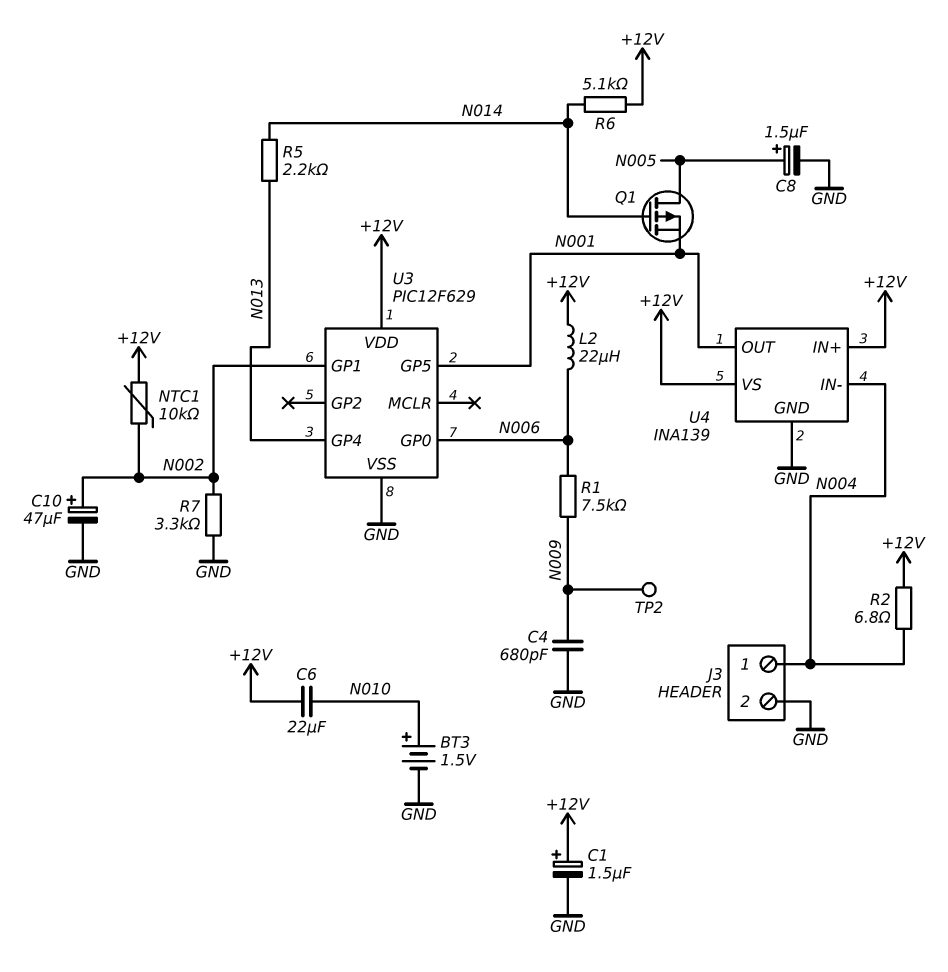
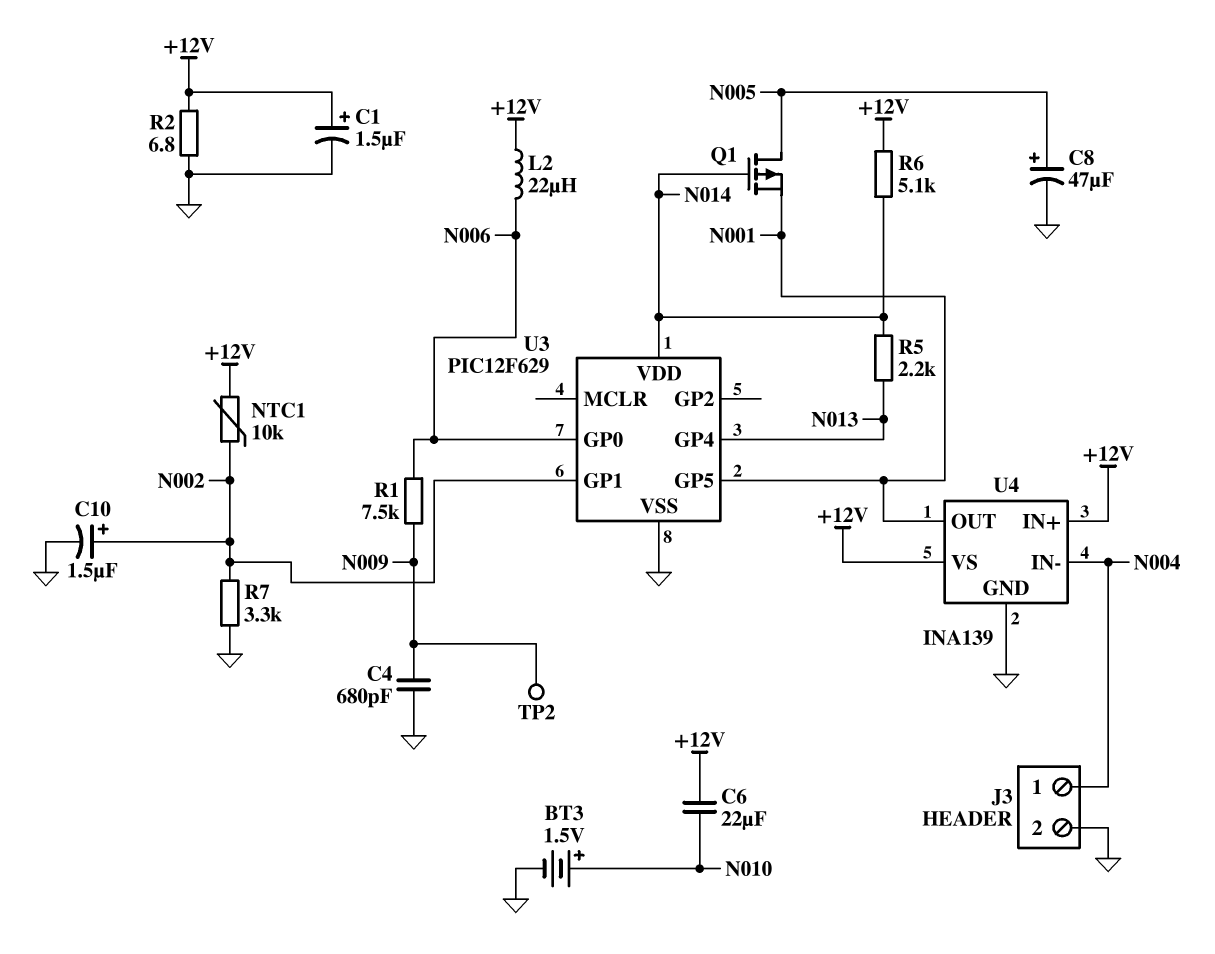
C8: 1.5uF (plus N005, minus GND) -> 47uF (plus N005, minus GND)
C10: 47uF (plus N002, minus GND) -> 1.5uF (plus N002, minus GND)
R2: 6.8 (+12V, N004) -> 6.8 (+12V, GND)
U3 pin VDD: +12V -> N014

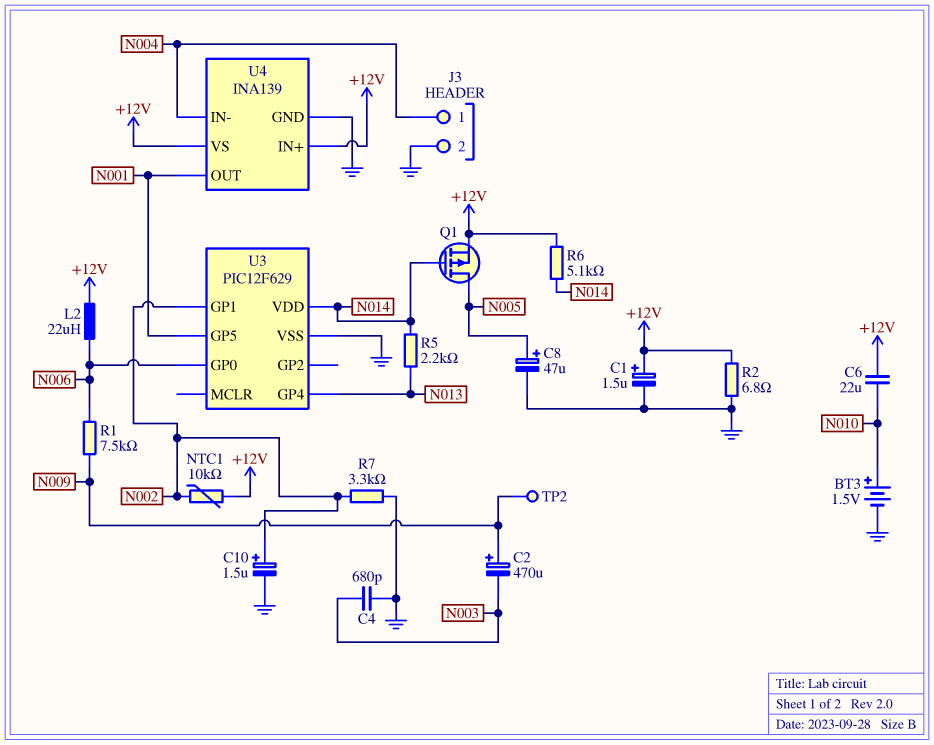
C2: none -> 470uF (plus N009, minus N003)
C4: 680pF (GND, N009) -> 680pF (GND, N003)
Q1: PMOS (G N014, D N005, S N001) -> PMOS (G N014, D N005, S +12V)

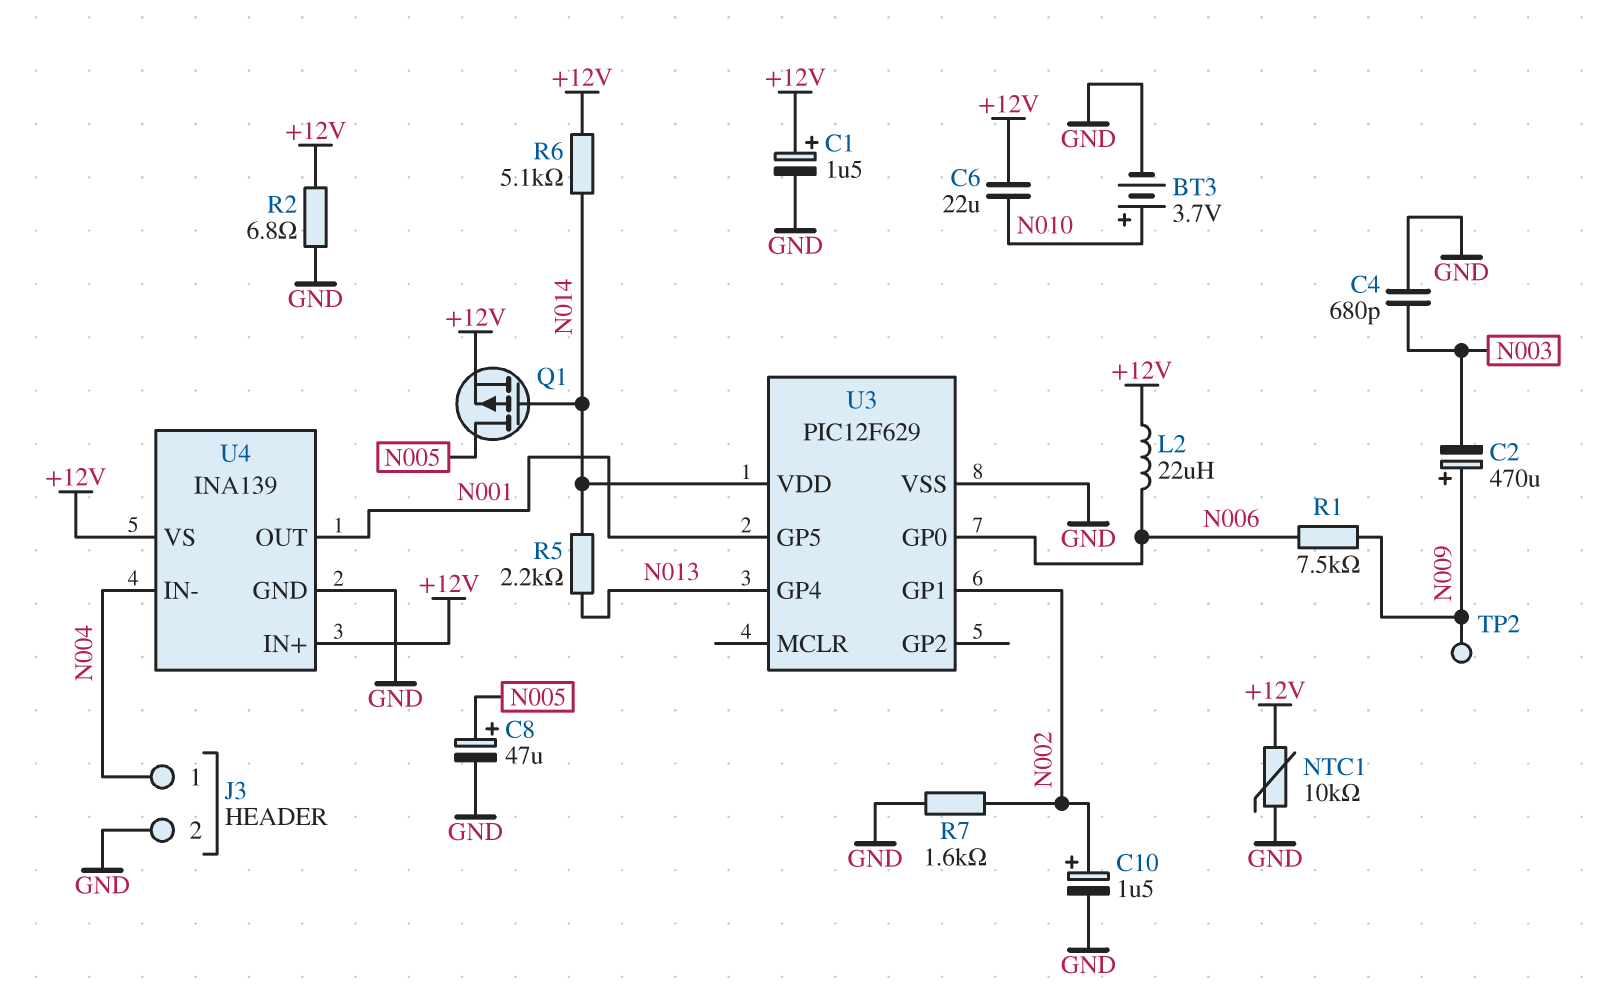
BT3: 1.5V (plus N010, minus GND) -> 3.7V (plus N010, minus GND)
NTC1: 10k (+12V, N002) -> 10k (+12V, GND)
R7: 3.3k (GND, N002) -> 1.6k (GND, N002)

